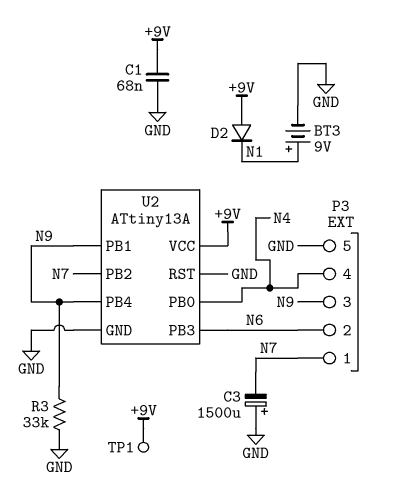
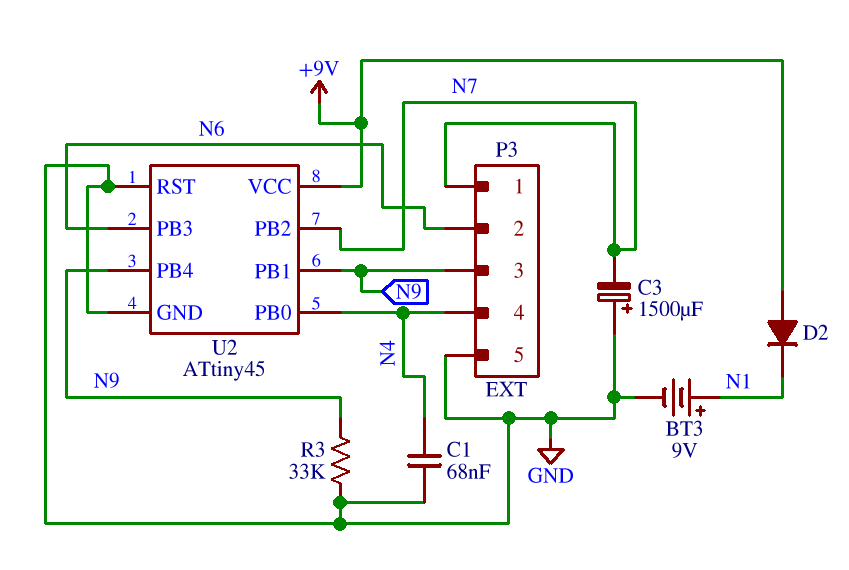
C1: 68nF (+9V, GND) -> 68nF (GND, N4)
TP1: test point (+9V) -> none
U2: ATtiny13A -> ATtiny45

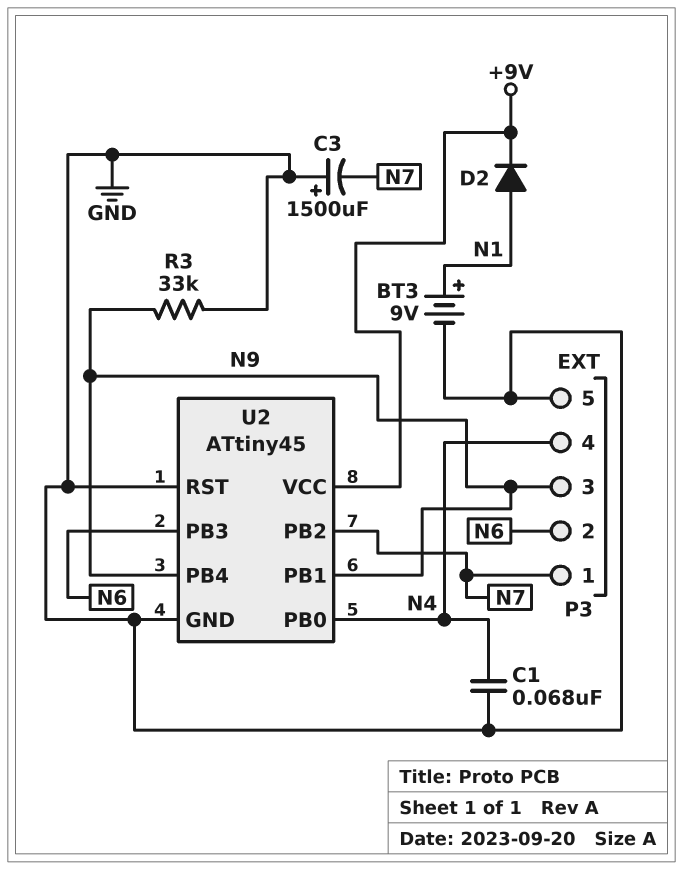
D2: diode (A +9V, K N1) -> diode (A N1, K +9V)

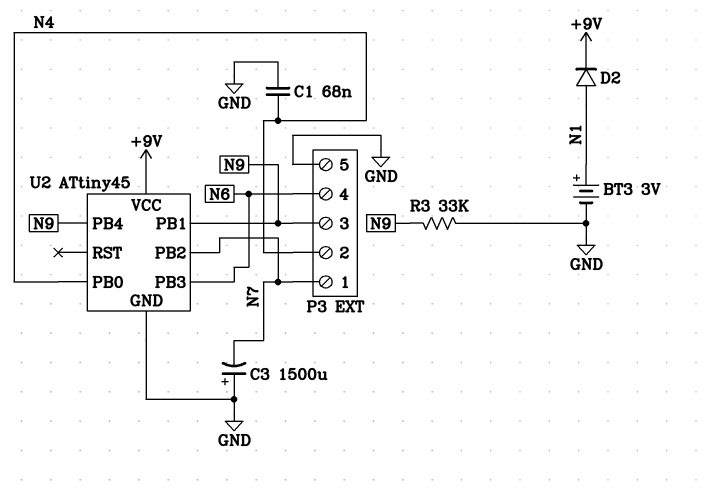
BT3: 9V (plus N1, minus GND) -> 3V (plus N1, minus GND)
P3 pin 2: N6 -> N4
P3 pin 4: N4 -> N6
U2 pin RST: GND -> none

